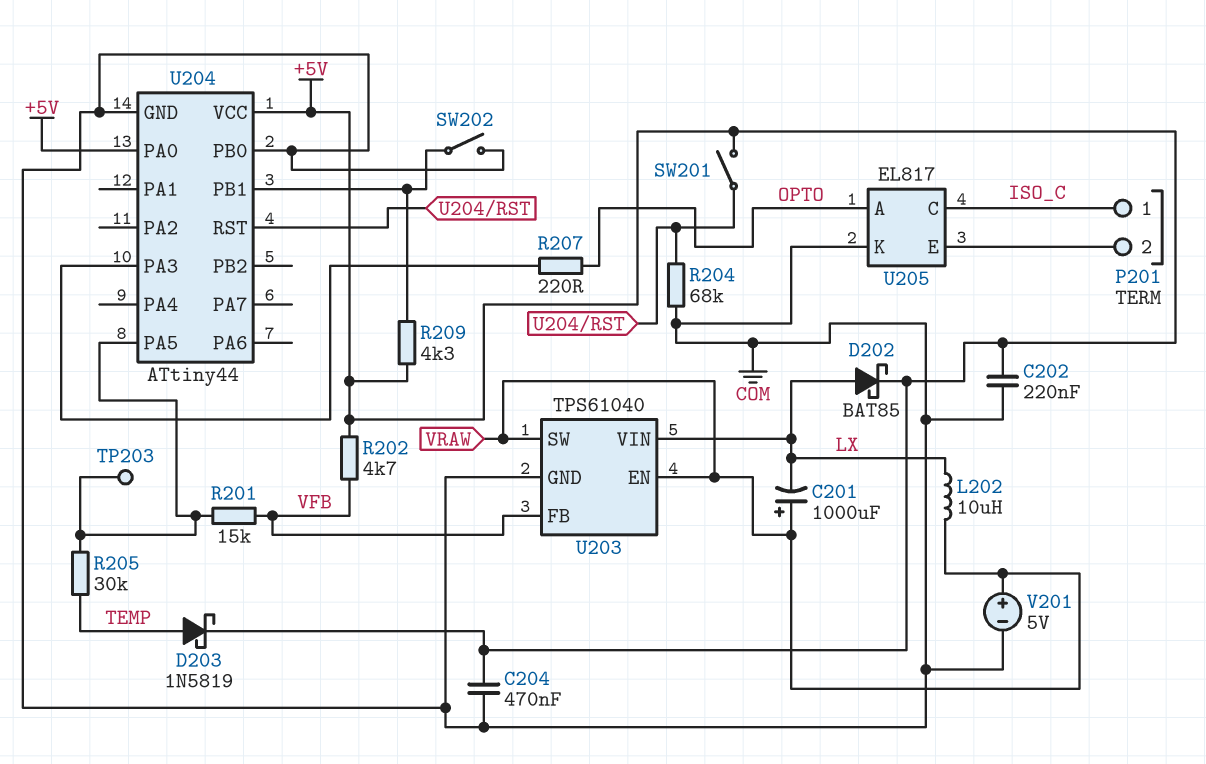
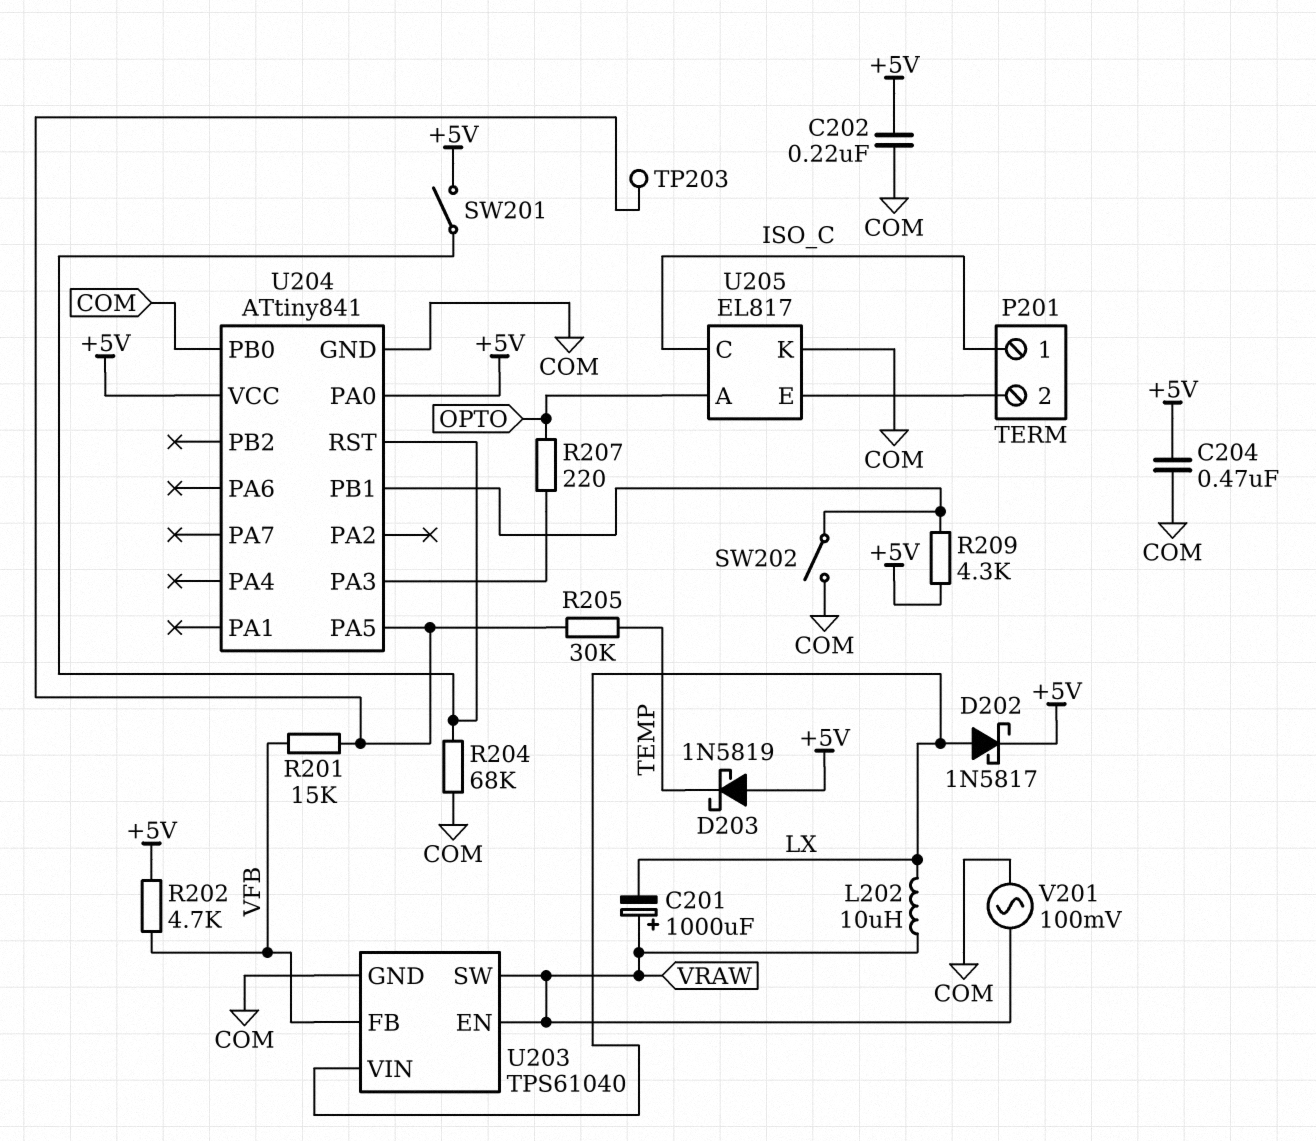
D202: schottky BAT85 (A LX, K +5V) -> schottky 1N5817 (A LX, K +5V)
D203: schottky 1N5819 (A TEMP, K +5V) -> schottky 1N5819 (A +5V, K TEMP)
U204: ATtiny44 -> ATtiny841
V201: 5V (plus VRAW, minus COM) -> AC 100mV (COM, VRAW)

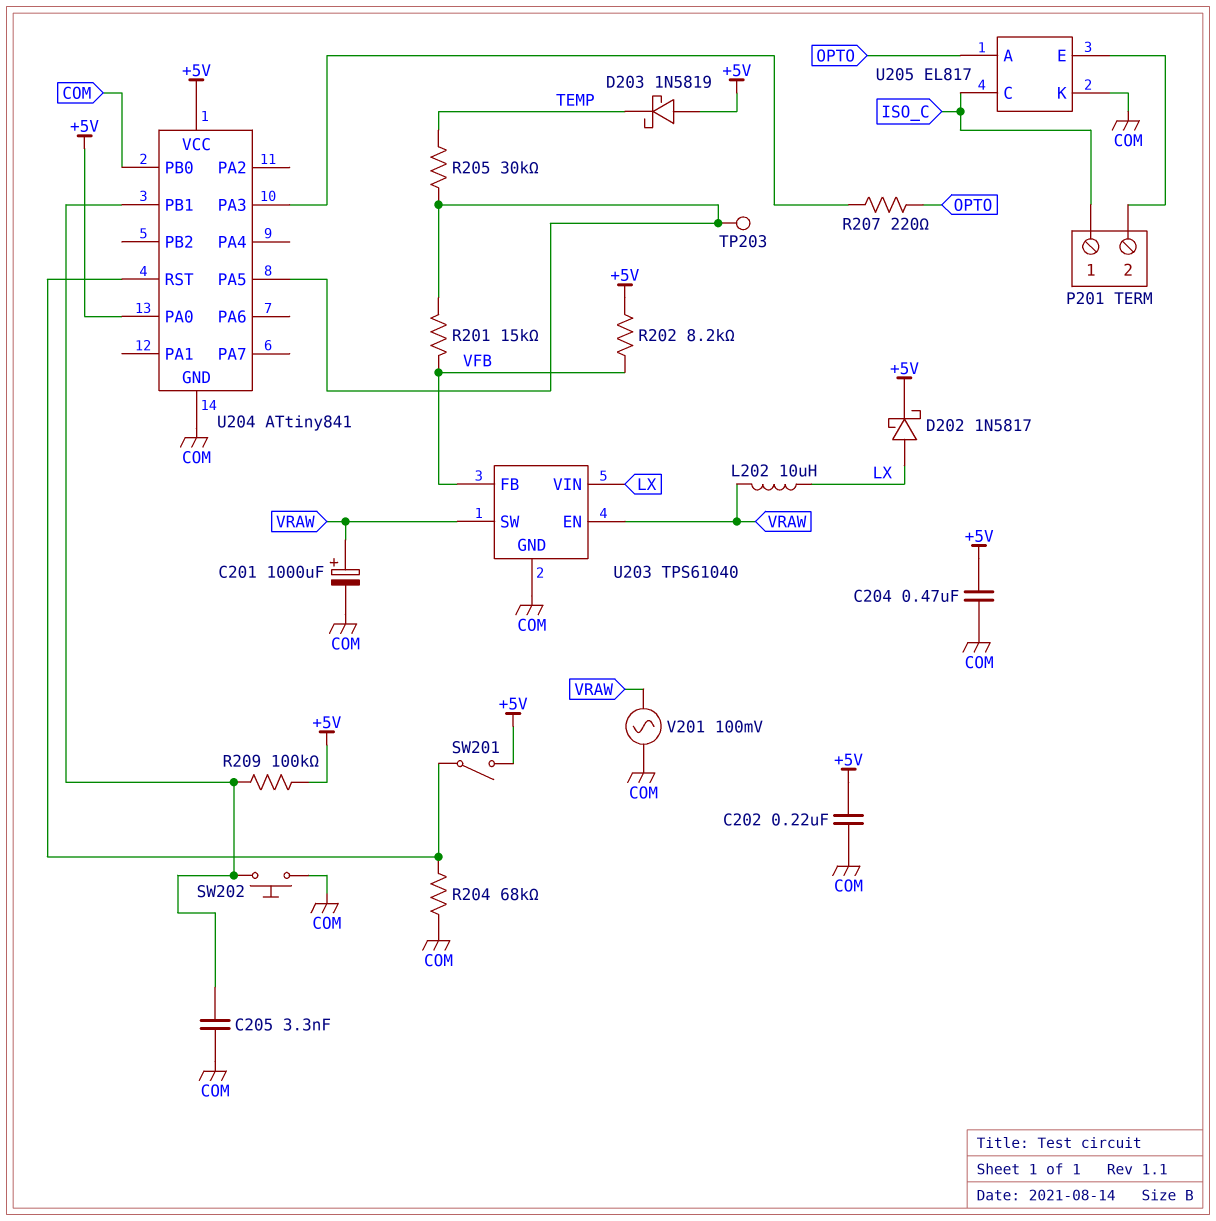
C201: 1000uF (plus VRAW, minus LX) -> 1000uF (plus VRAW, minus COM)
C205: none -> 3.3nF (COM, U204/PB1)
R202: 4.7k (+5V, VFB) -> 8.2k (+5V, VFB)
R209: 4.3k (+5V, U204/PB1) -> 100k (+5V, U204/PB1)
SW202: switch (COM, U204/PB1) -> button (COM, U204/PB1)

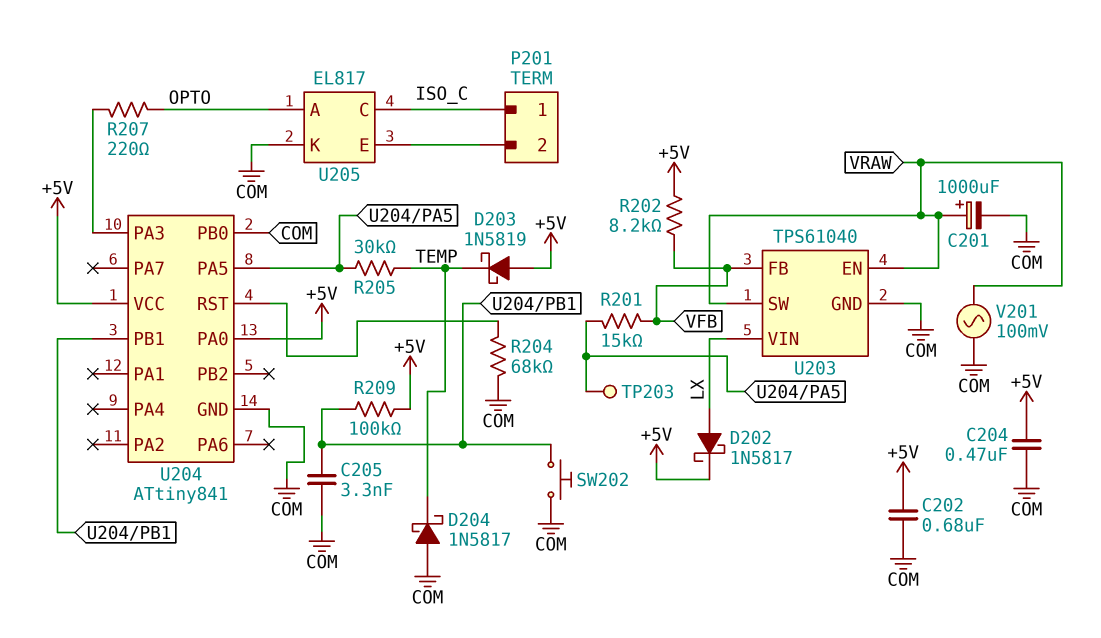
C202: 220nF (+5V, COM) -> 680nF (+5V, COM)
D204: none -> schottky 1N5817 (A COM, K TEMP)
L202: 10uH (LX, VRAW) -> none
SW201: switch (+5V, U204/RST) -> none

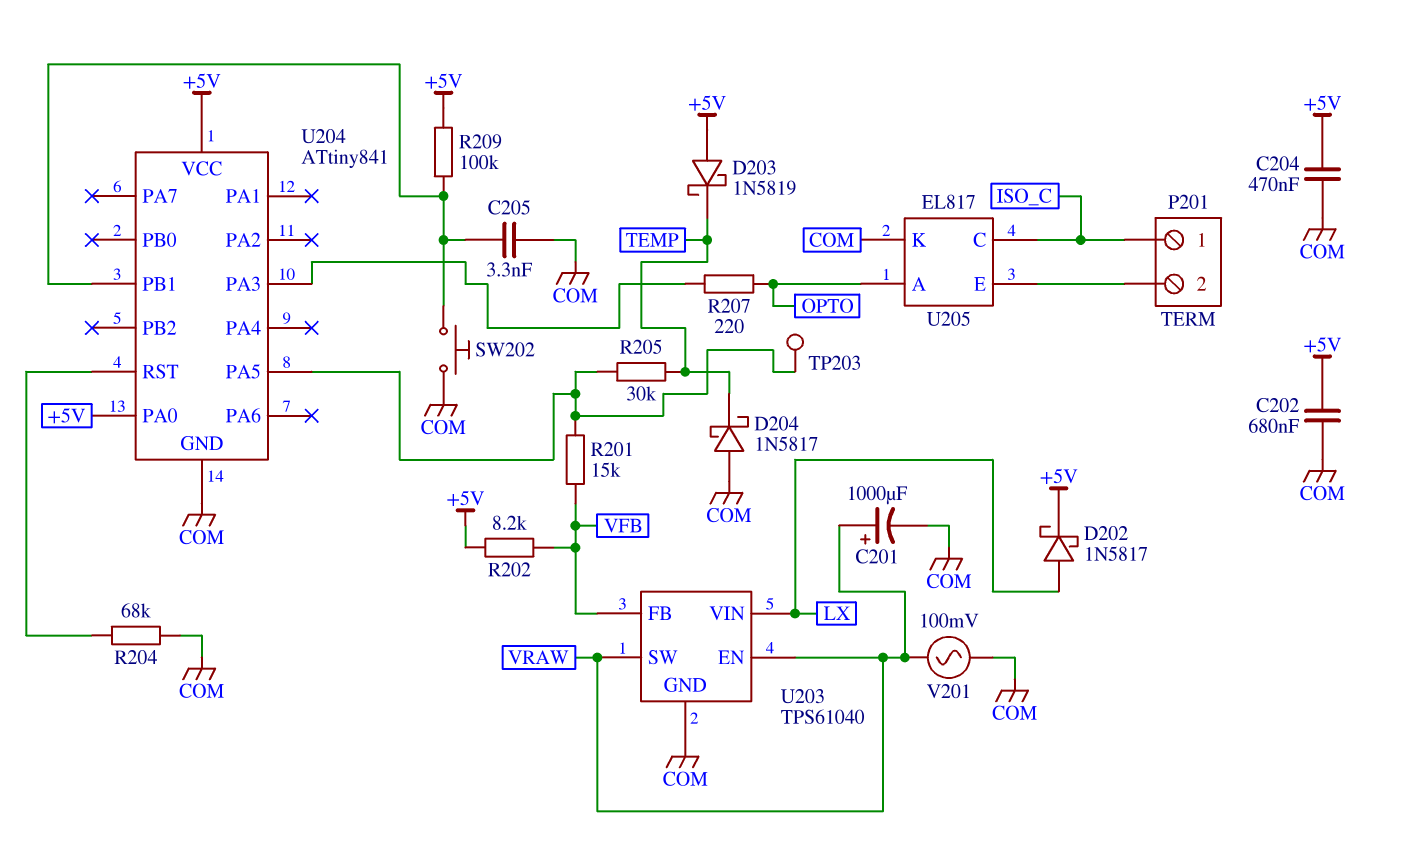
U204 pin PB0: COM -> none

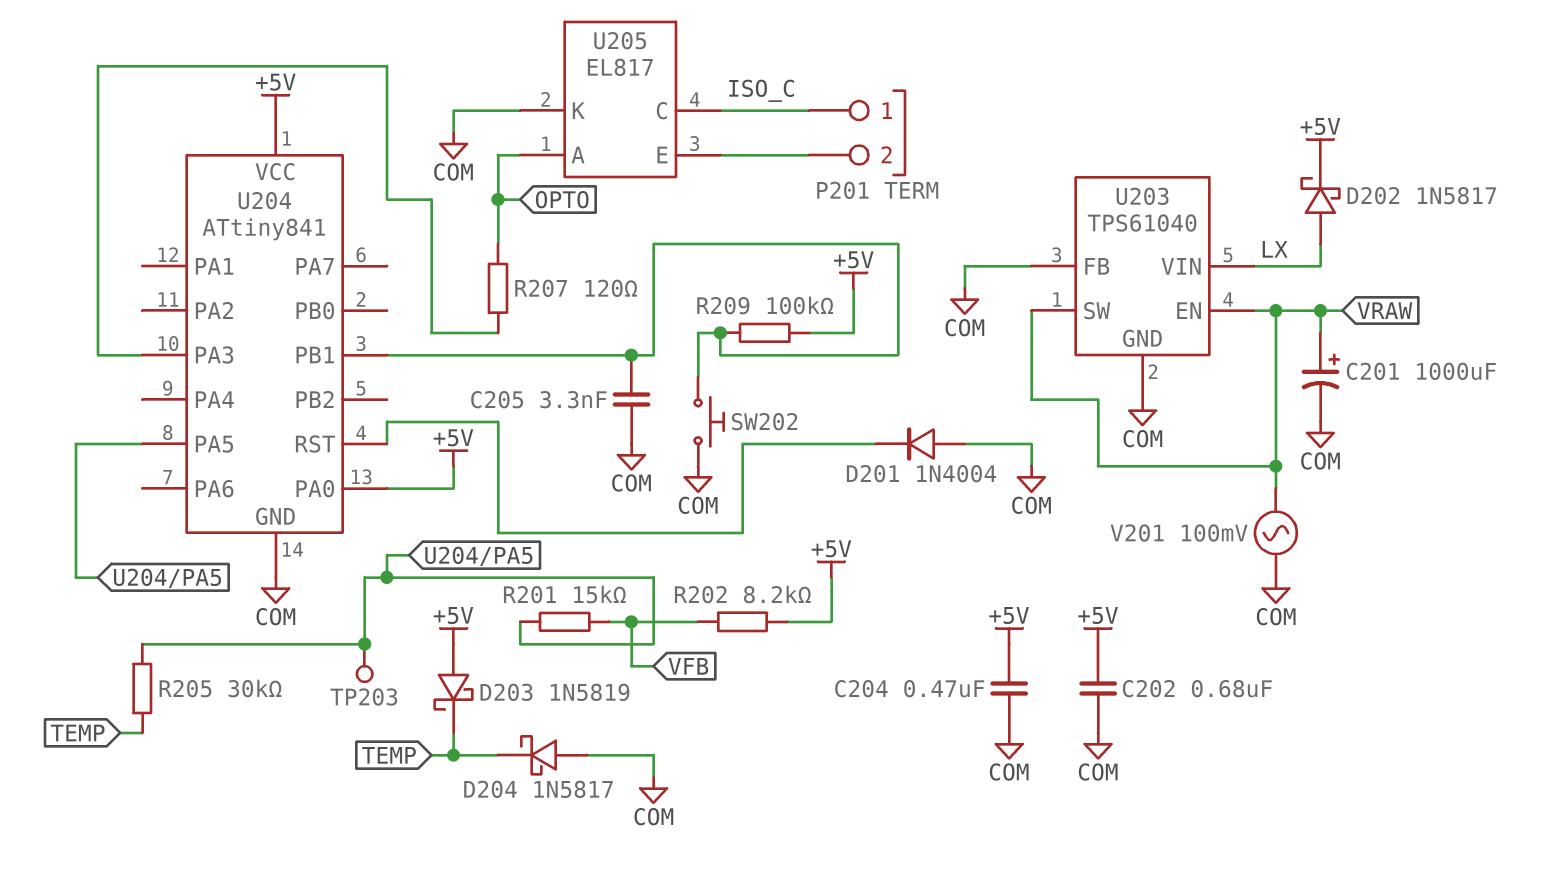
D201: none -> diode 1N4004 (A COM, K U204/RST)
R204: 68k (COM, U204/RST) -> none
R207: 220 (OPTO, U204/PA3) -> 120 (OPTO, U204/PA3)
U203 pin FB: VFB -> COM

